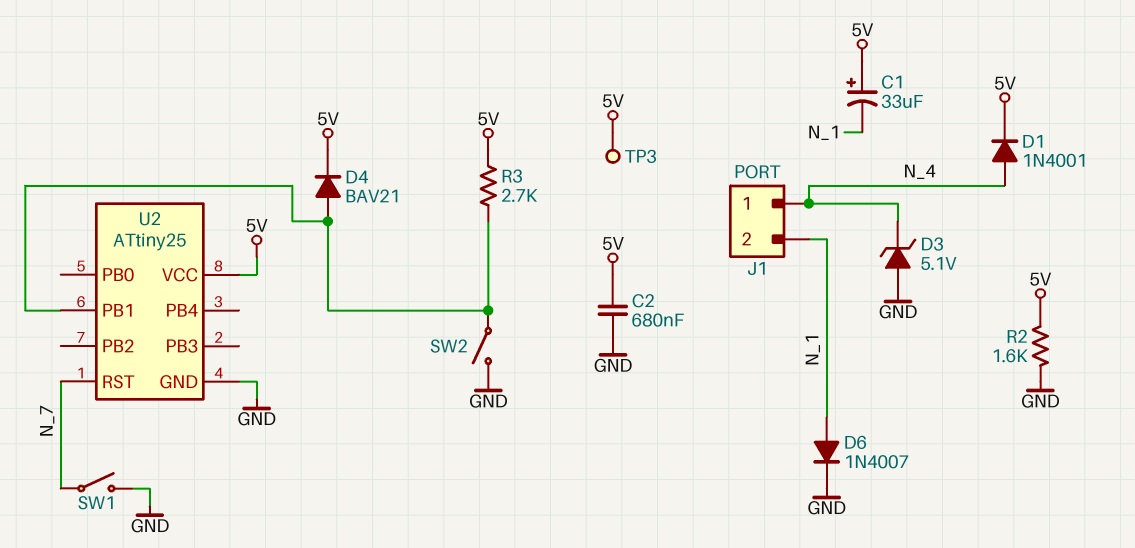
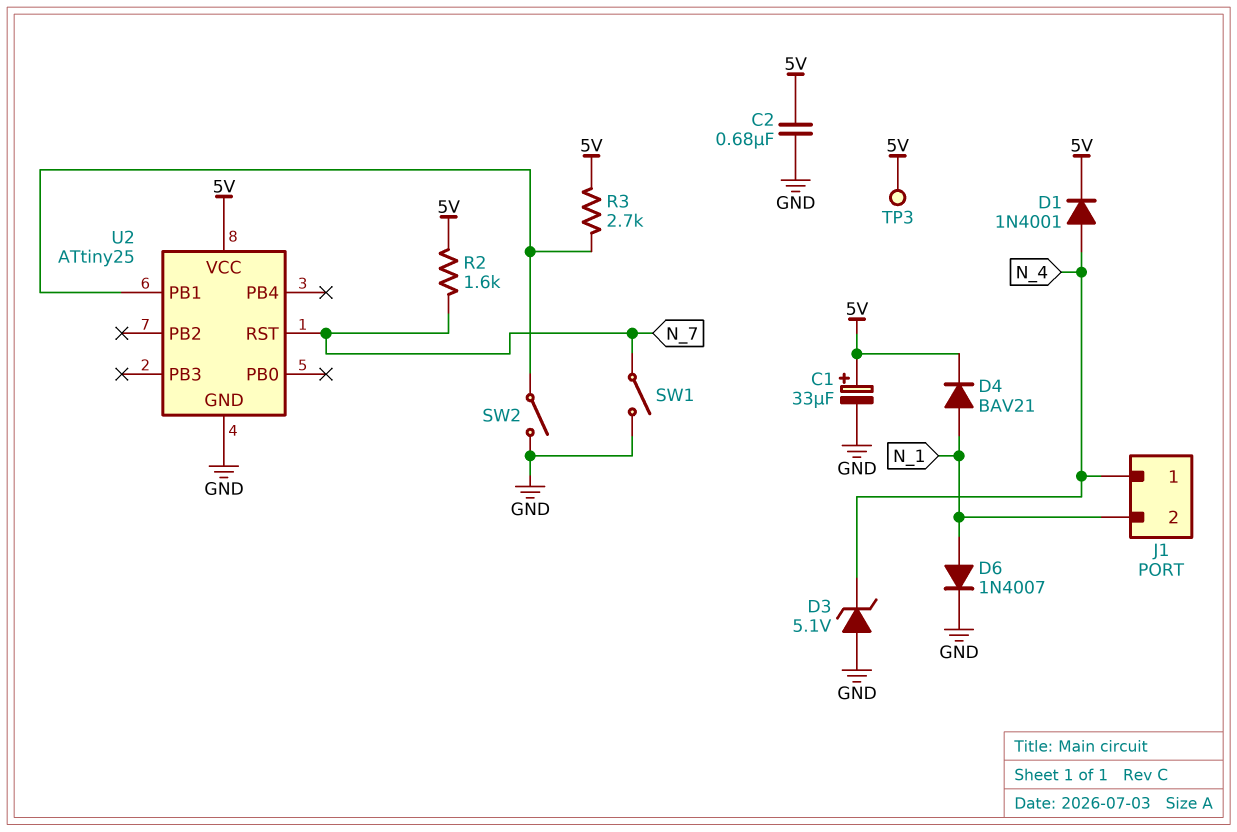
C1: 33uF (plus 5V, minus N_1) -> 33uF (plus 5V, minus GND)
D4: diode BAV21 (A U2/PB1, K 5V) -> diode BAV21 (A N_1, K 5V)
R2: 1.6k (5V, GND) -> 1.6k (5V, N_7)

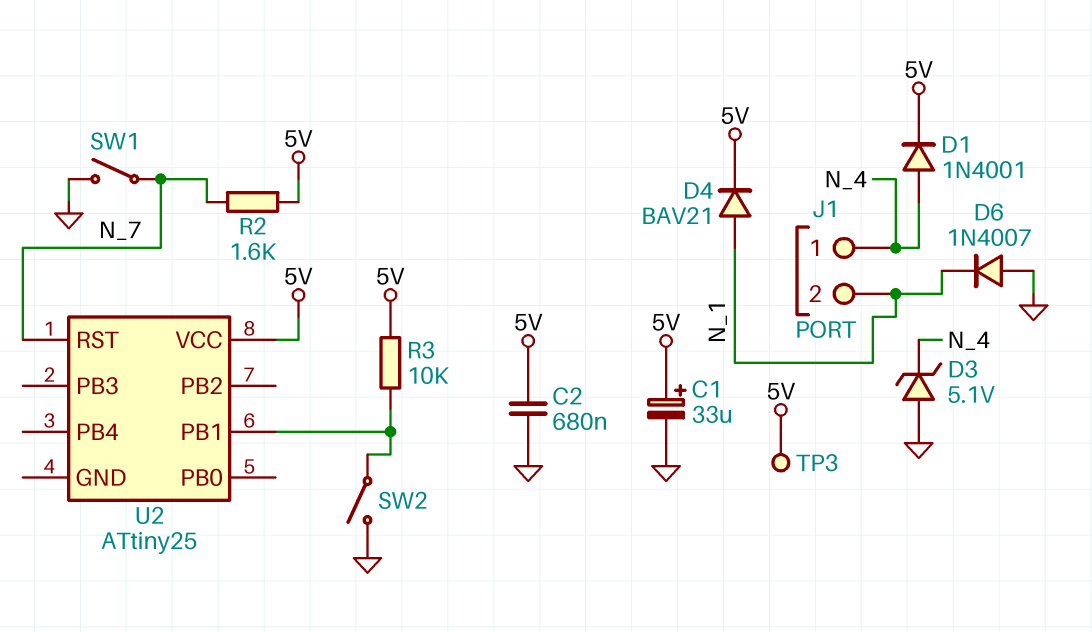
D6: diode 1N4007 (A N_1, K GND) -> diode 1N4007 (A GND, K N_1)
R3: 2.7k (5V, U2/PB1) -> 10k (5V, U2/PB1)
U2 pin GND: GND -> none

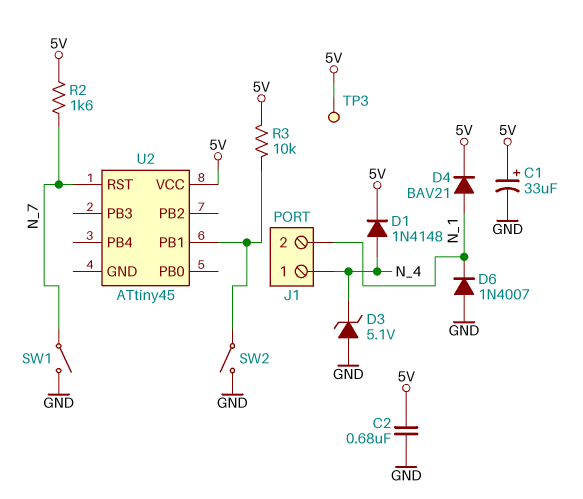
D1: diode 1N4001 (A N_4, K 5V) -> diode 1N4148 (A N_4, K 5V)
U2: ATtiny25 -> ATtiny45

